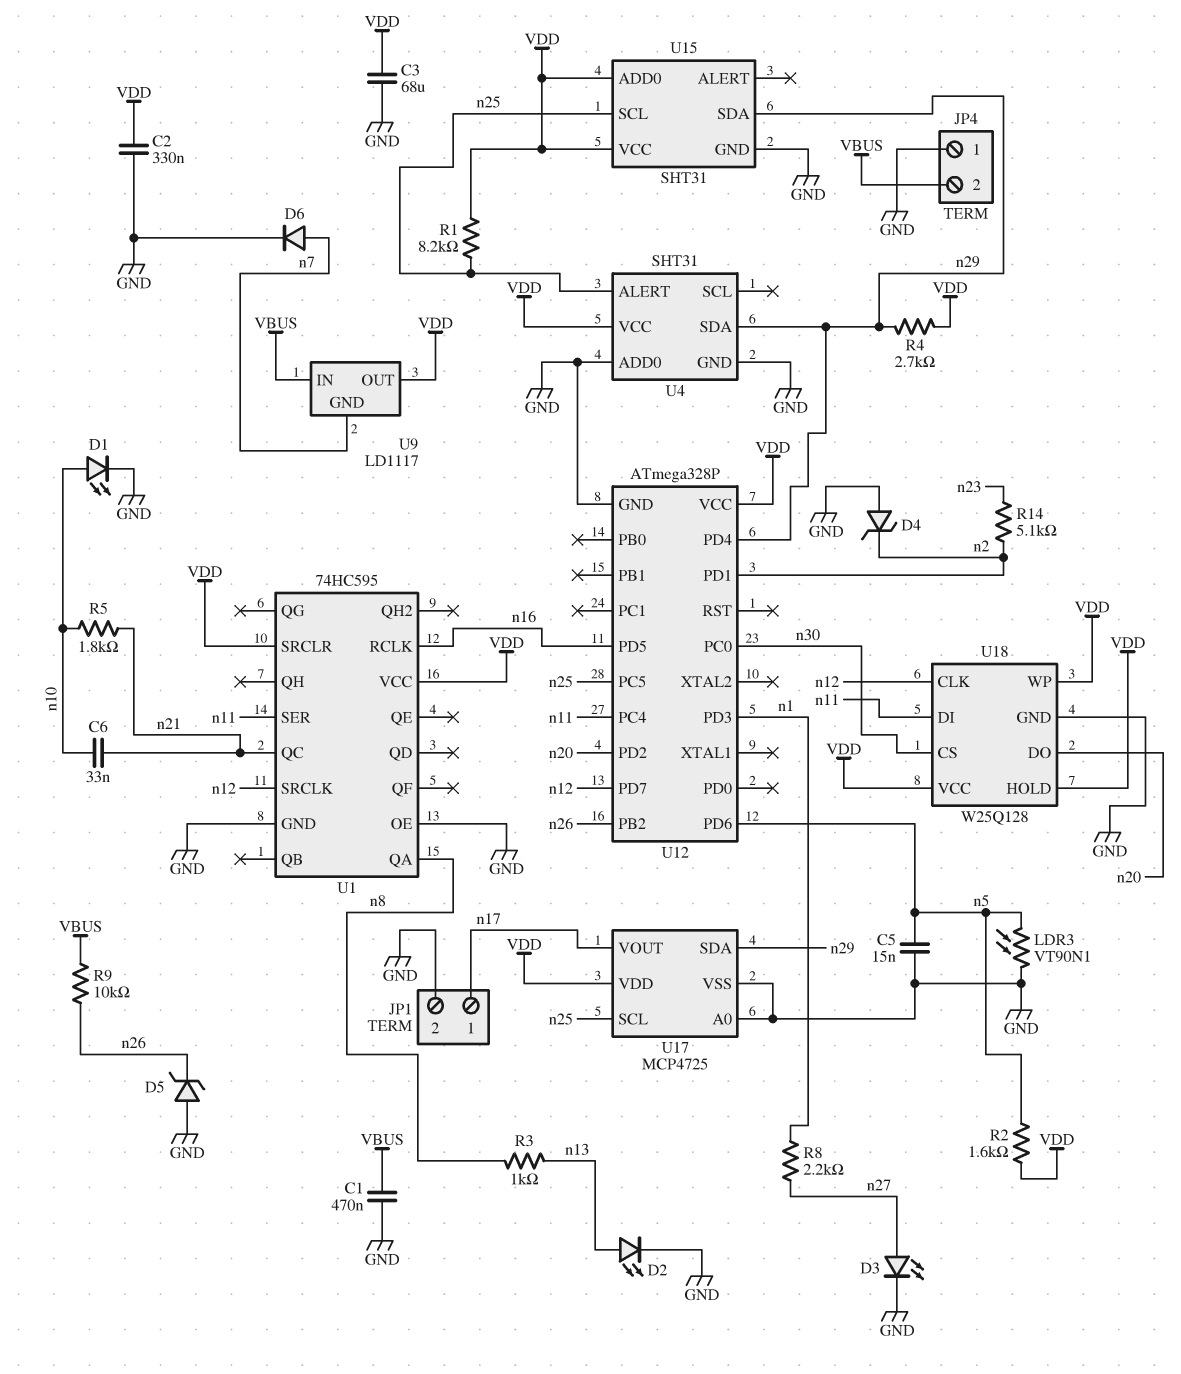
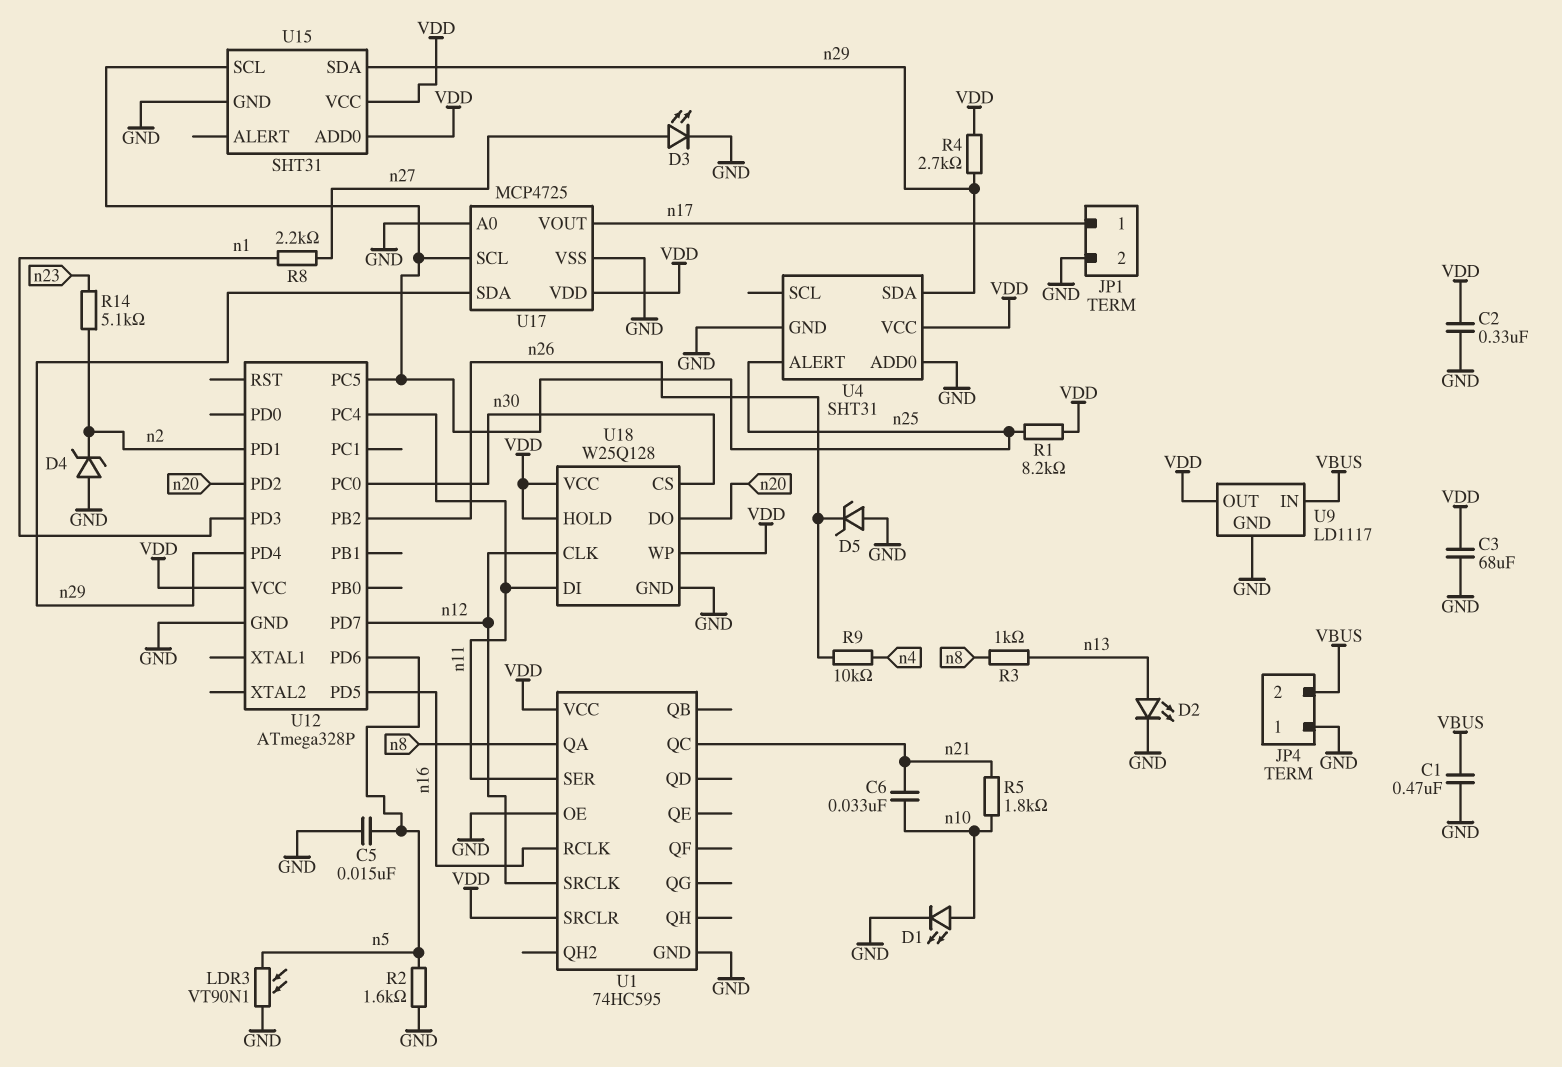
D6: diode (A n7, K GND) -> none
R2: 1.6k (VDD, n5) -> 1.6k (GND, n5)
R9: 10k (VBUS, n26) -> 10k (n4, n26)
U9 pin GND: n7 -> GND

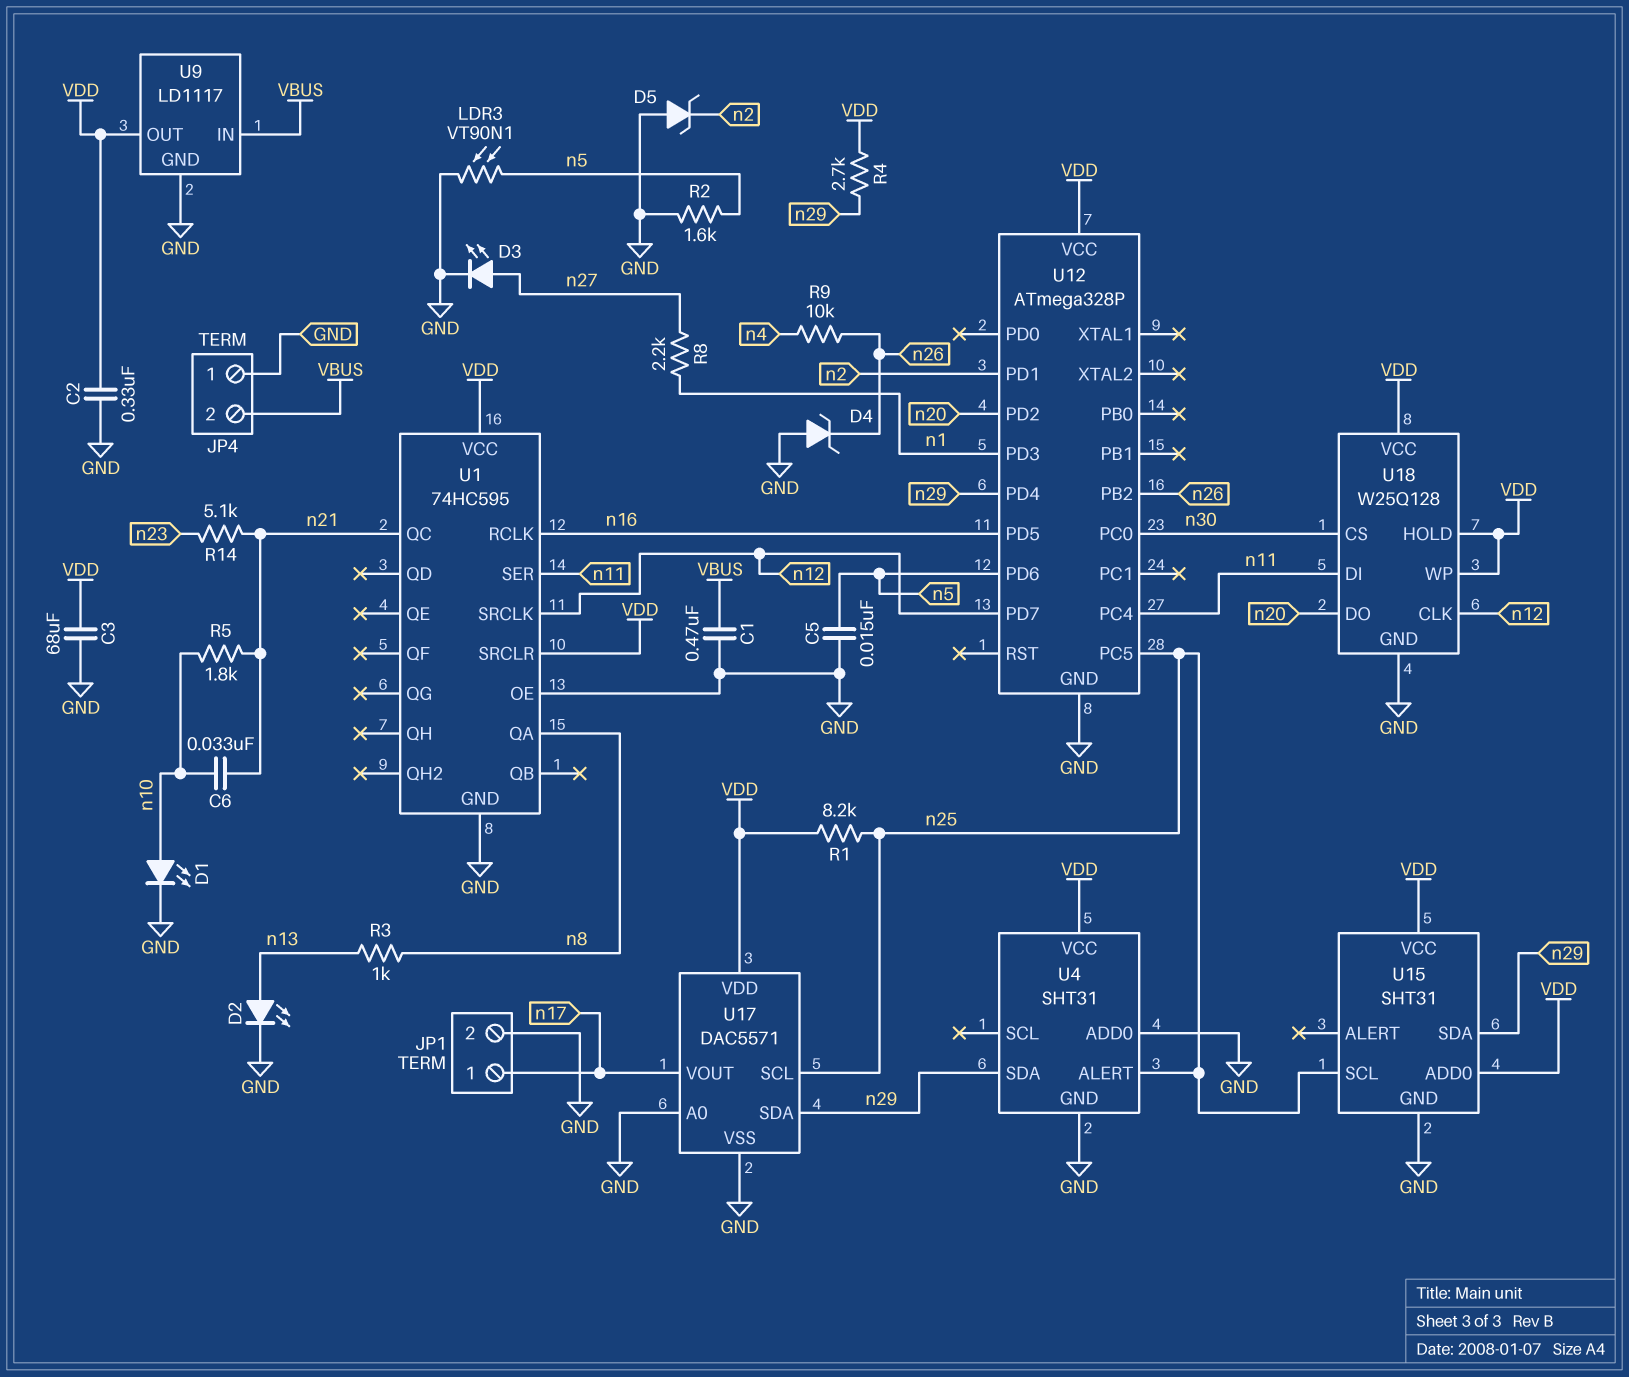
D4: zener (A GND, K n2) -> zener (A GND, K n26)
D5: zener (A GND, K n26) -> zener (A GND, K n2)
R14: 5.1k (n2, n23) -> 5.1k (n21, n23)
U17: MCP4725 -> DAC5571

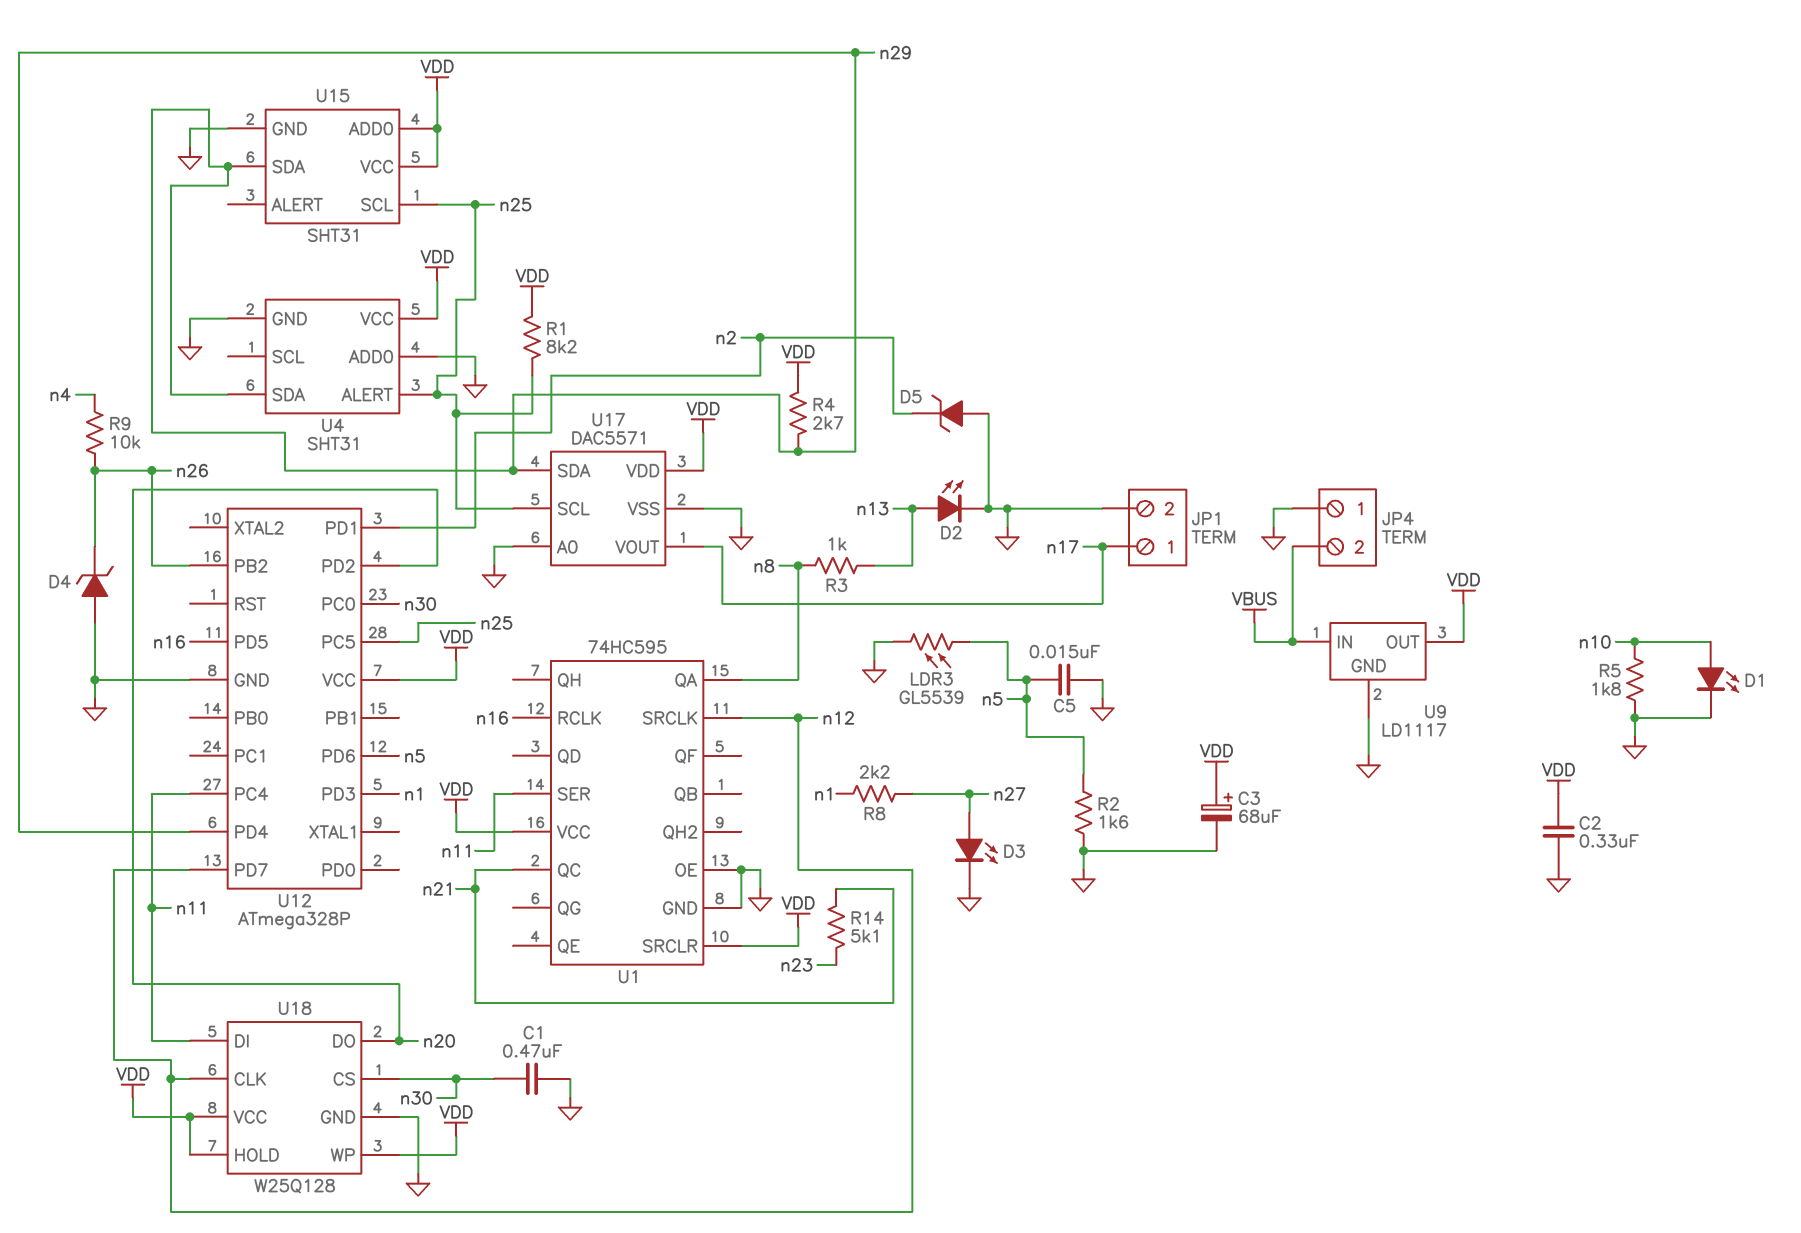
C1: 470nF (GND, VBUS) -> 470nF (GND, n30)
C3: 68uF (GND, VDD) -> 68uF (plus VDD, minus GND)
C6: 33nF (n10, n21) -> none
LDR3: VT90N1 (GND, n5) -> GL5539 (GND, n5)
R5: 1.8k (n10, n21) -> 1.8k (GND, n10)

